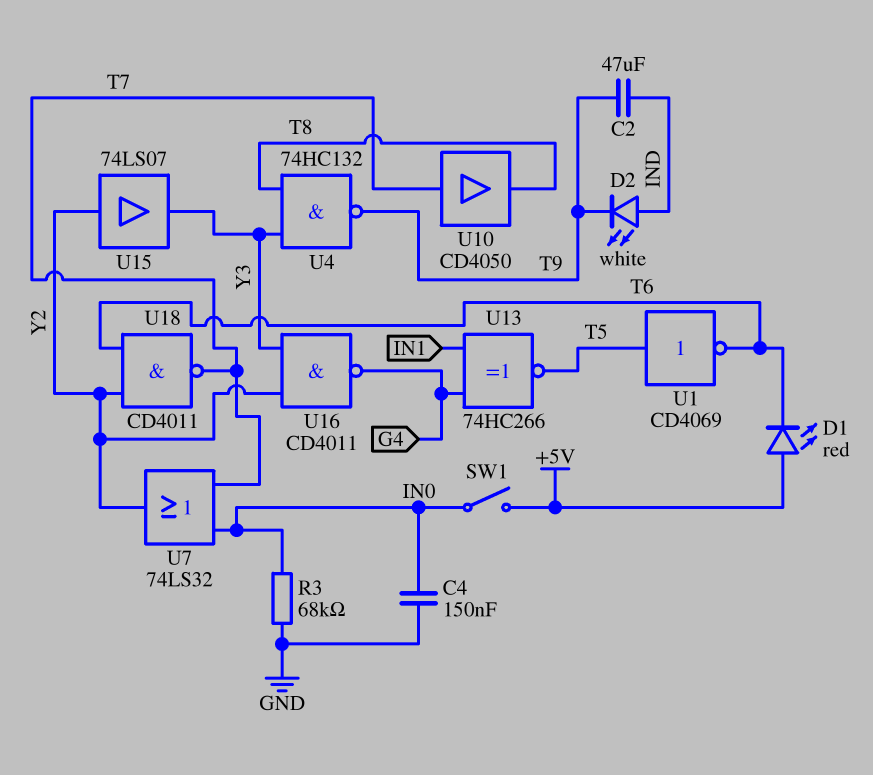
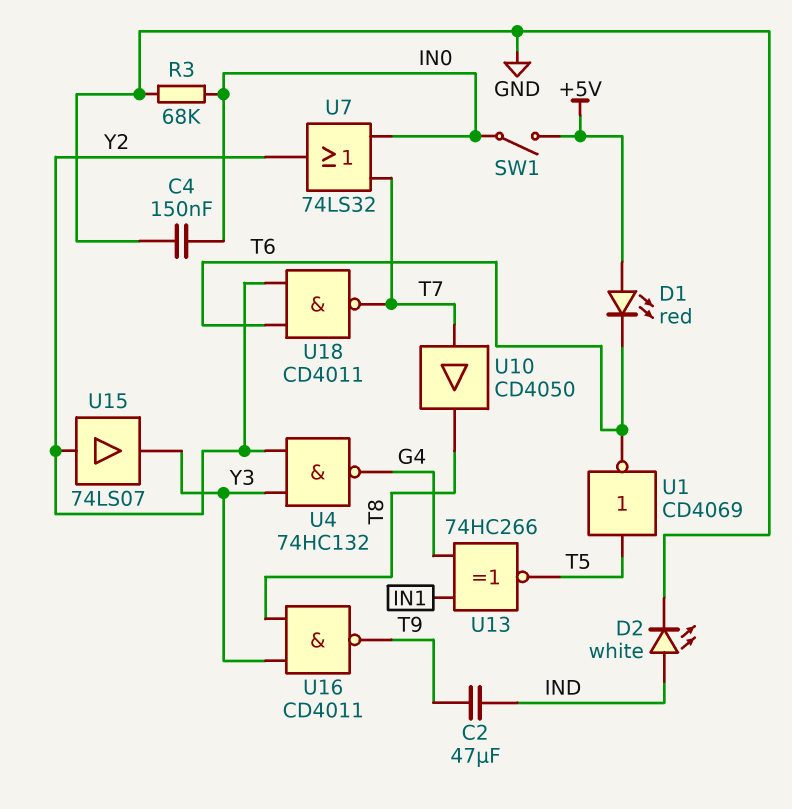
D2: LED white (A IND, K T9) -> LED white (A IND, K GND)
U4: NAND 74HC132 (in T8, in Y3, out T9) -> NAND 74HC132 (in Y2, in Y3, out G4)
U16: NAND CD4011 (in Y2, in Y3, out G4) -> NAND CD4011 (in T8, in Y3, out T9)

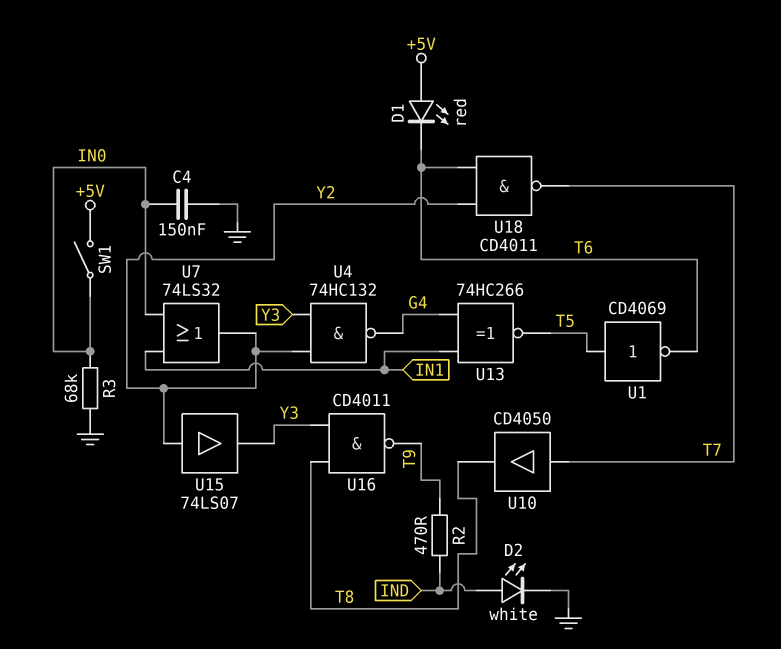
C2: 47uF (IND, T9) -> none
R2: none -> 470 (IND, T9)
U7: OR 74LS32 (in IN0, in T7, out Y2) -> OR 74LS32 (in IN0, in IN1, out Y2)

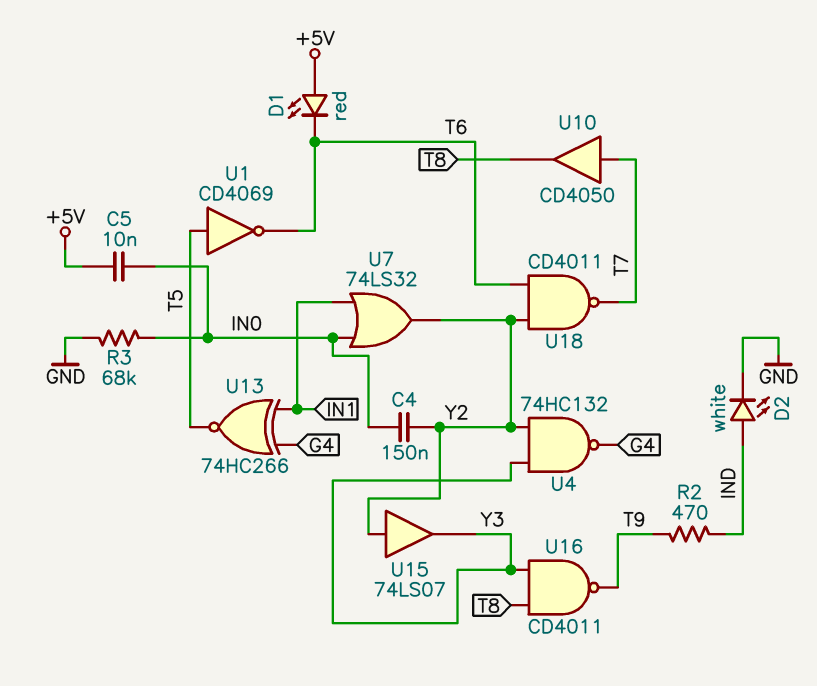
C4: 150nF (GND, IN0) -> 150nF (IN0, Y2)
C5: none -> 10nF (+5V, IN0)
SW1: switch (+5V, IN0) -> none

